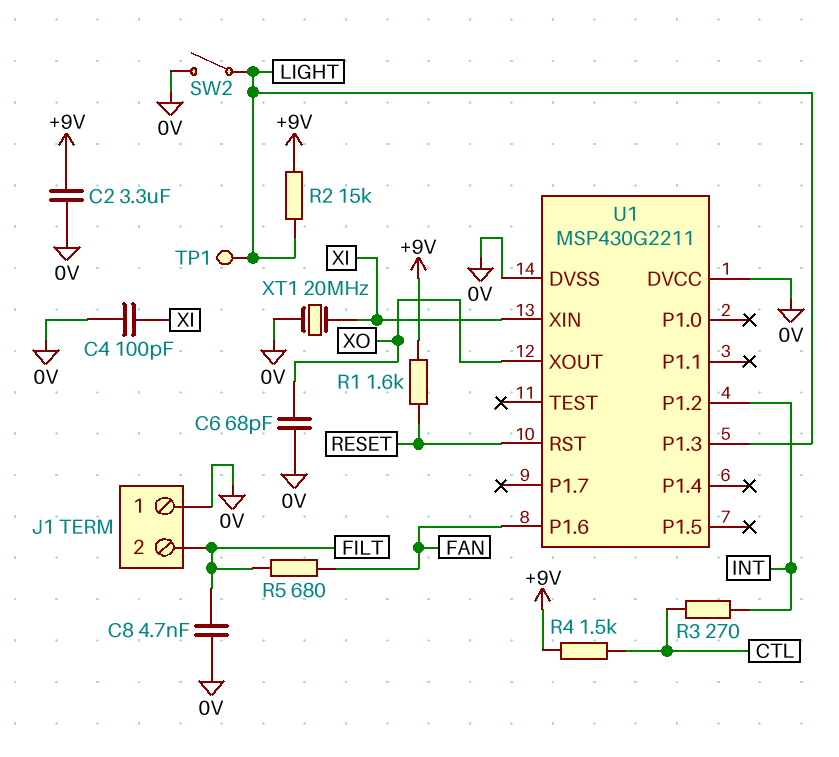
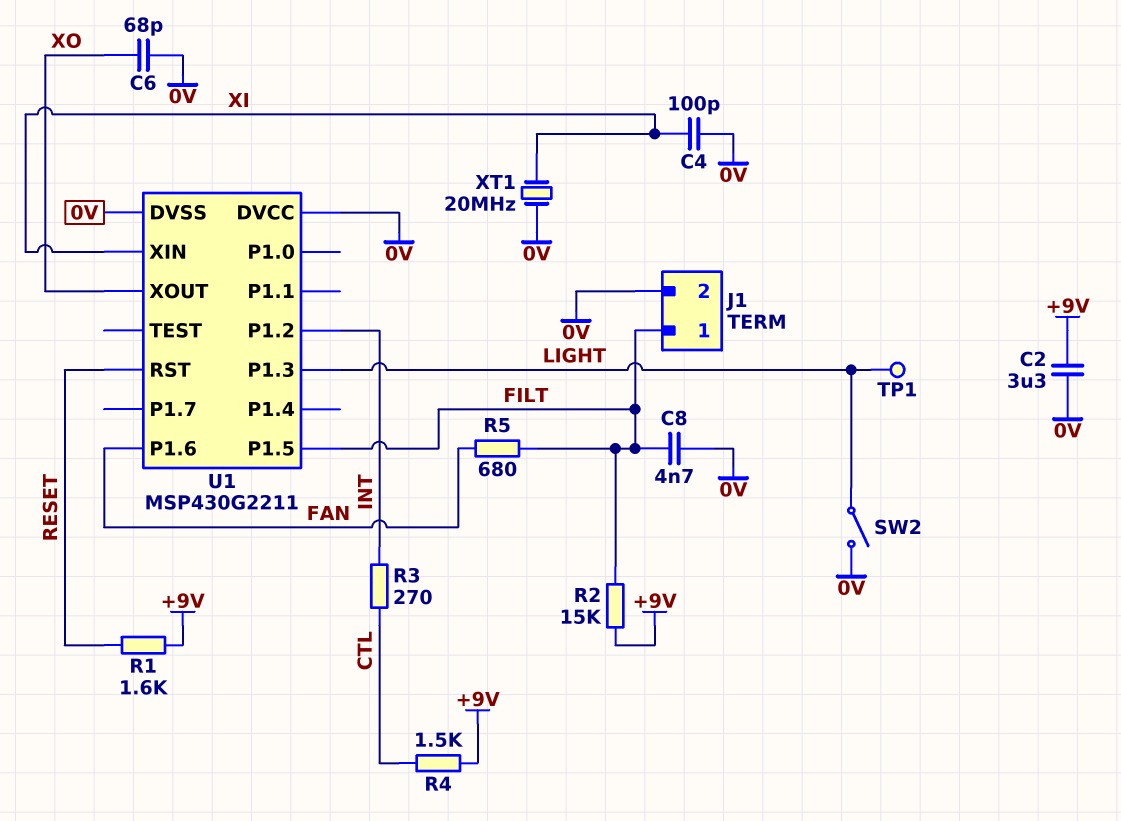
J1 pin 1: 0V -> FILT
J1 pin 2: FILT -> 0V
R2: 15k (+9V, LIGHT) -> 15k (+9V, FILT)
U1 pin P1.5: none -> FILT

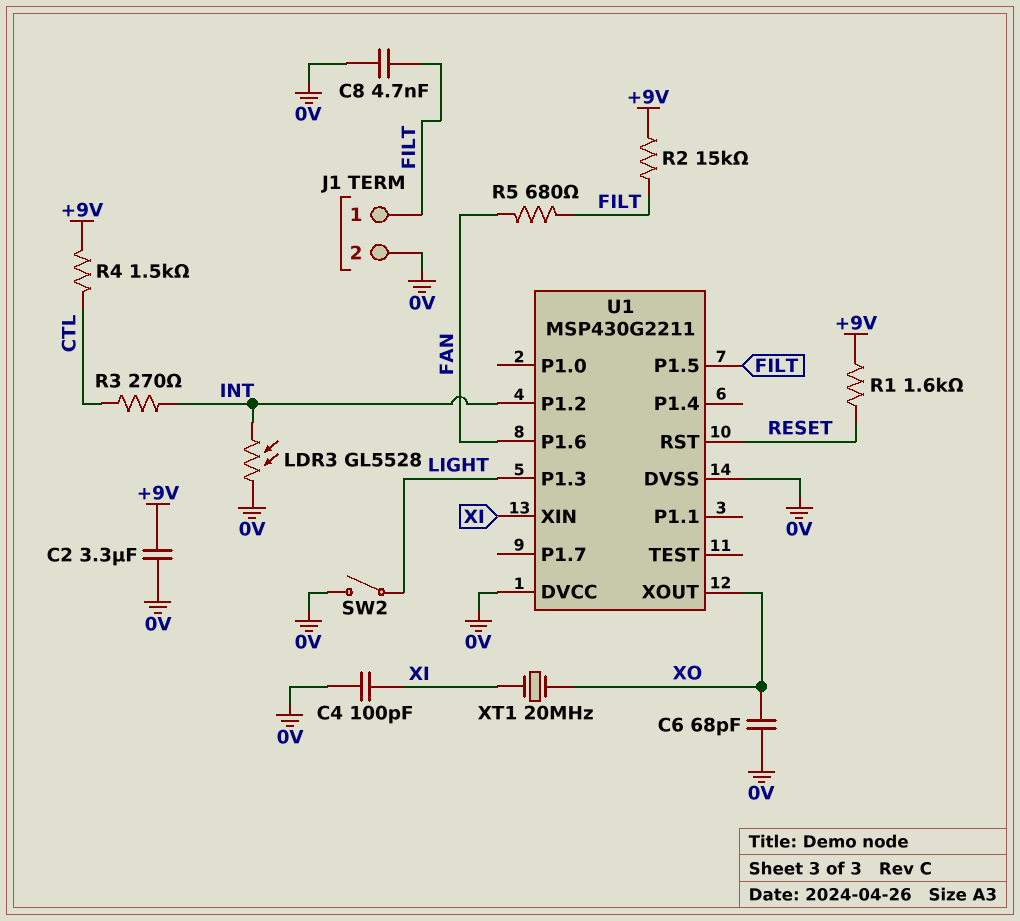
LDR3: none -> GL5528 (0V, INT)
TP1: test point (LIGHT) -> none
XT1: 20MHz (0V, XI) -> 20MHz (XI, XO)

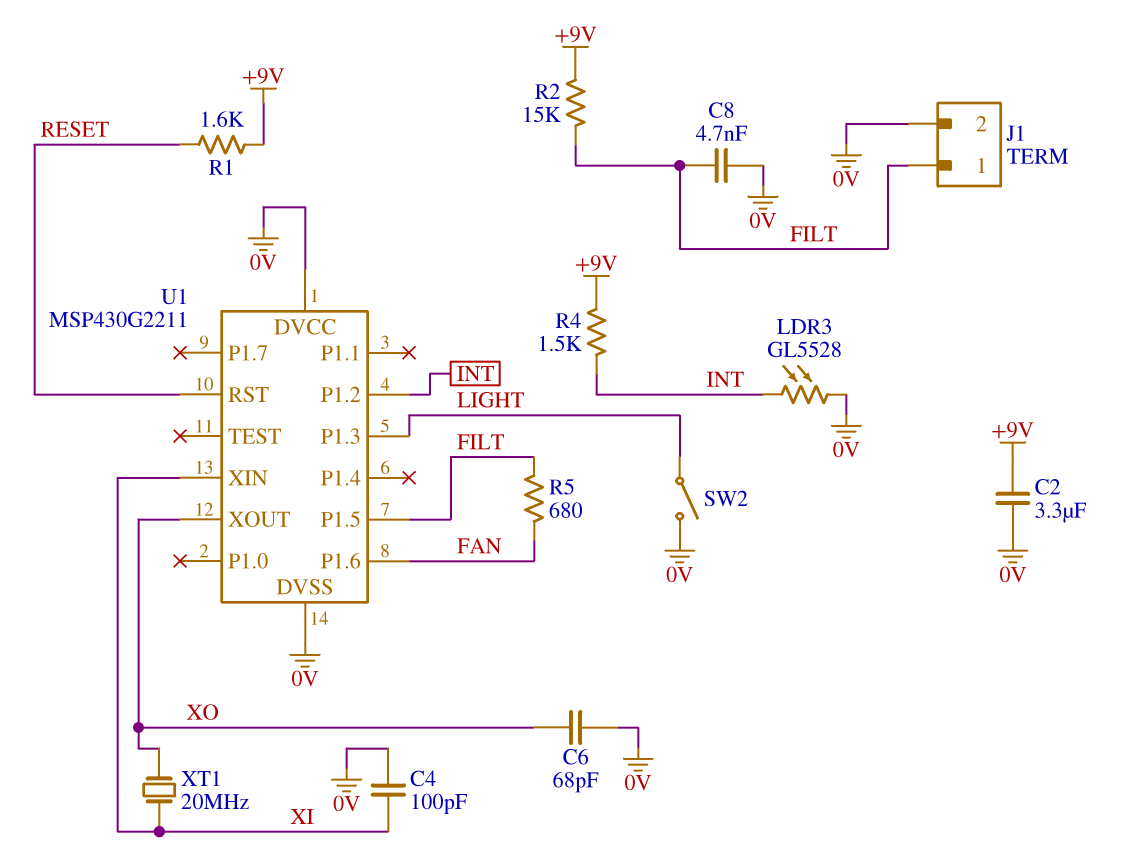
R3: 270 (CTL, INT) -> none
R4: 1.5k (+9V, CTL) -> 1.5k (+9V, INT)

